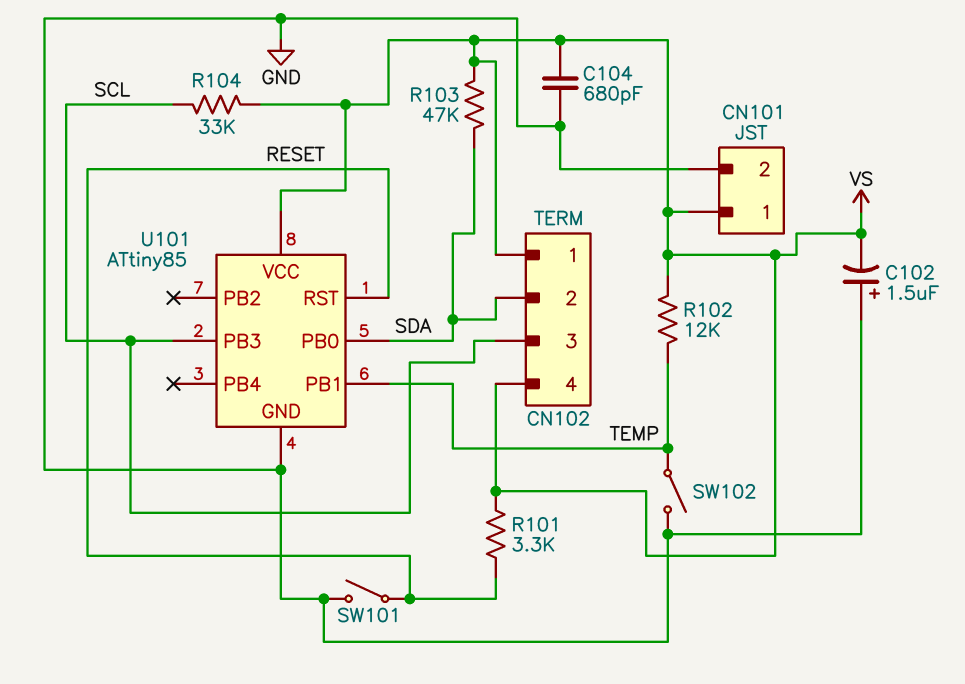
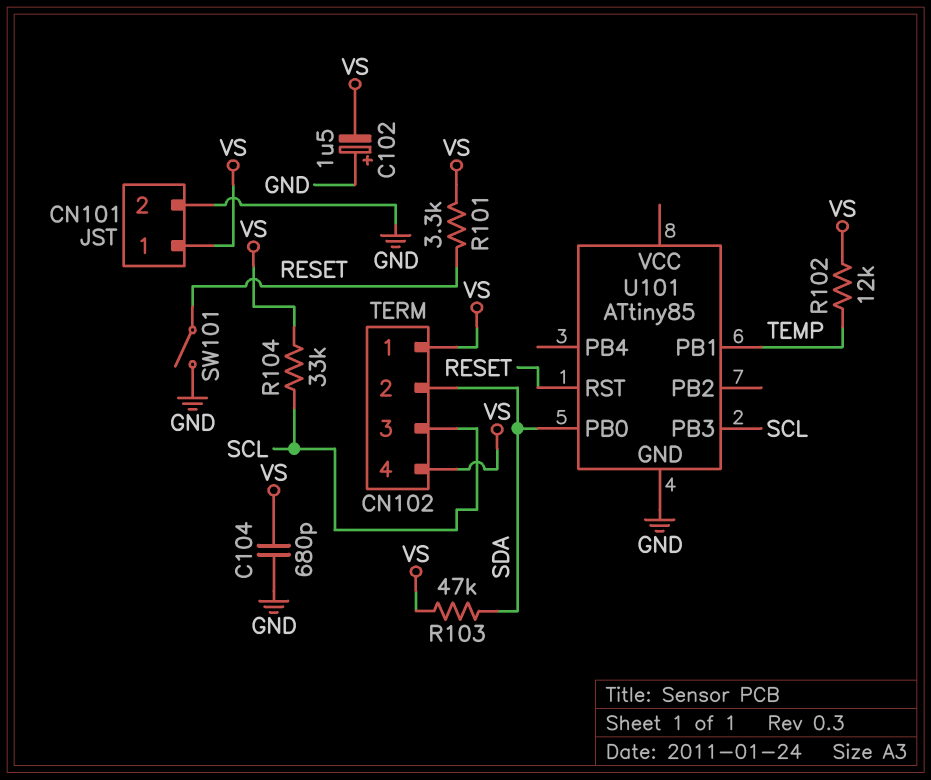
SW102: switch (GND, TEMP) -> none
U101 pin VCC: VS -> none

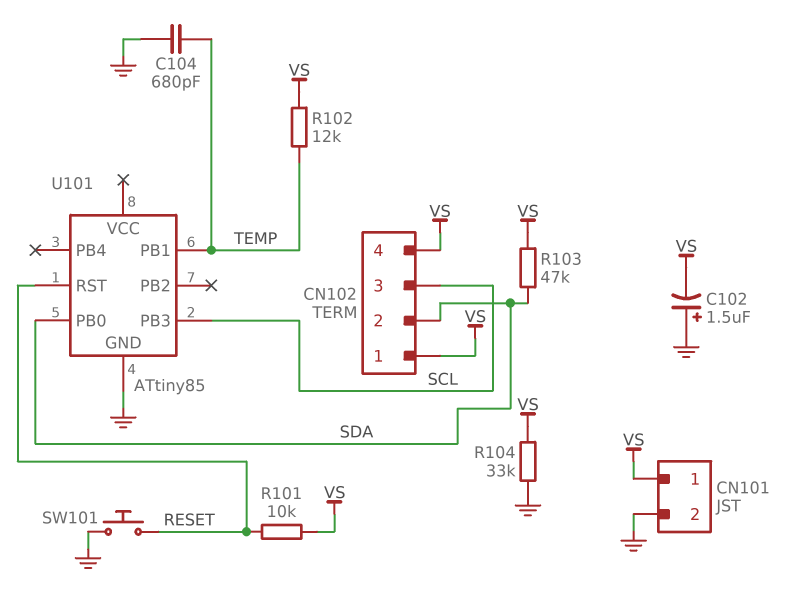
C104: 680pF (GND, VS) -> 680pF (GND, TEMP)
R101: 3.3k (RESET, VS) -> 10k (RESET, VS)
R104: 33k (SCL, VS) -> 33k (GND, VS)
SW101: switch (GND, RESET) -> button (GND, RESET)

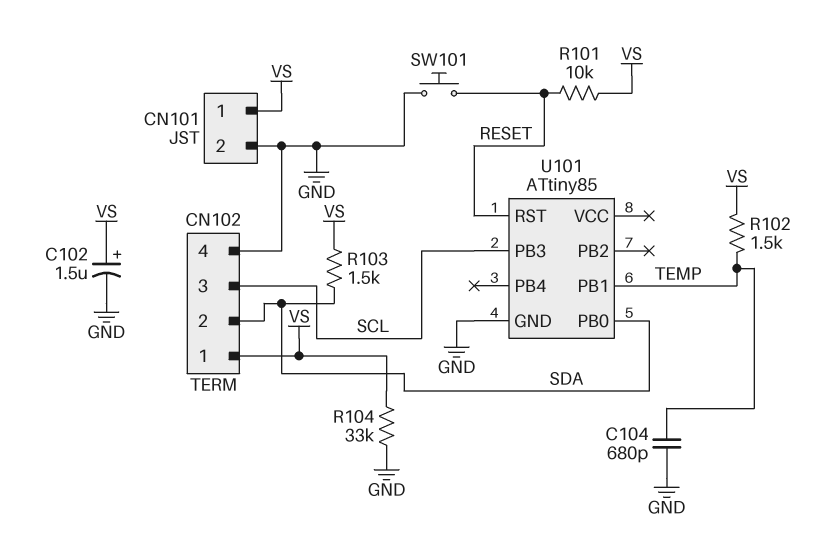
C102: 1.5uF (plus GND, minus VS) -> 1.5uF (plus VS, minus GND)
CN102 pin 4: VS -> GND
R102: 12k (TEMP, VS) -> 1.5k (TEMP, VS)
R103: 47k (SDA, VS) -> 1.5k (SDA, VS)

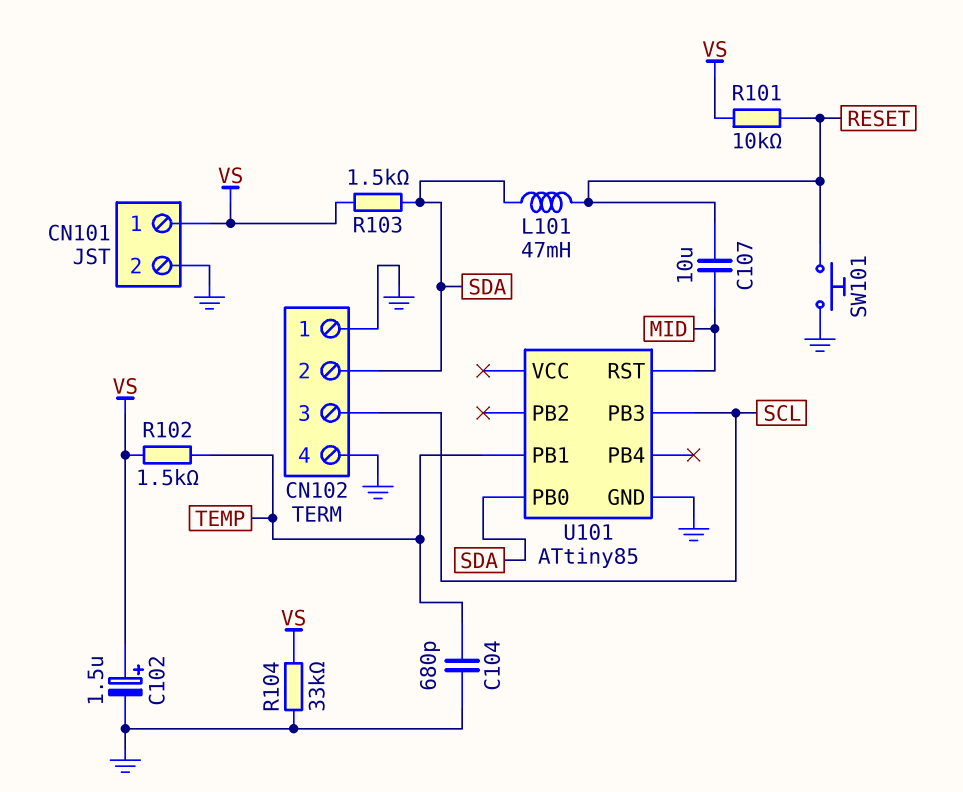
C107: none -> 10uF (MID, RESET)
CN102 pin 1: VS -> GND
L101: none -> 47mH (RESET, SDA)
U101 pin RST: RESET -> MID

